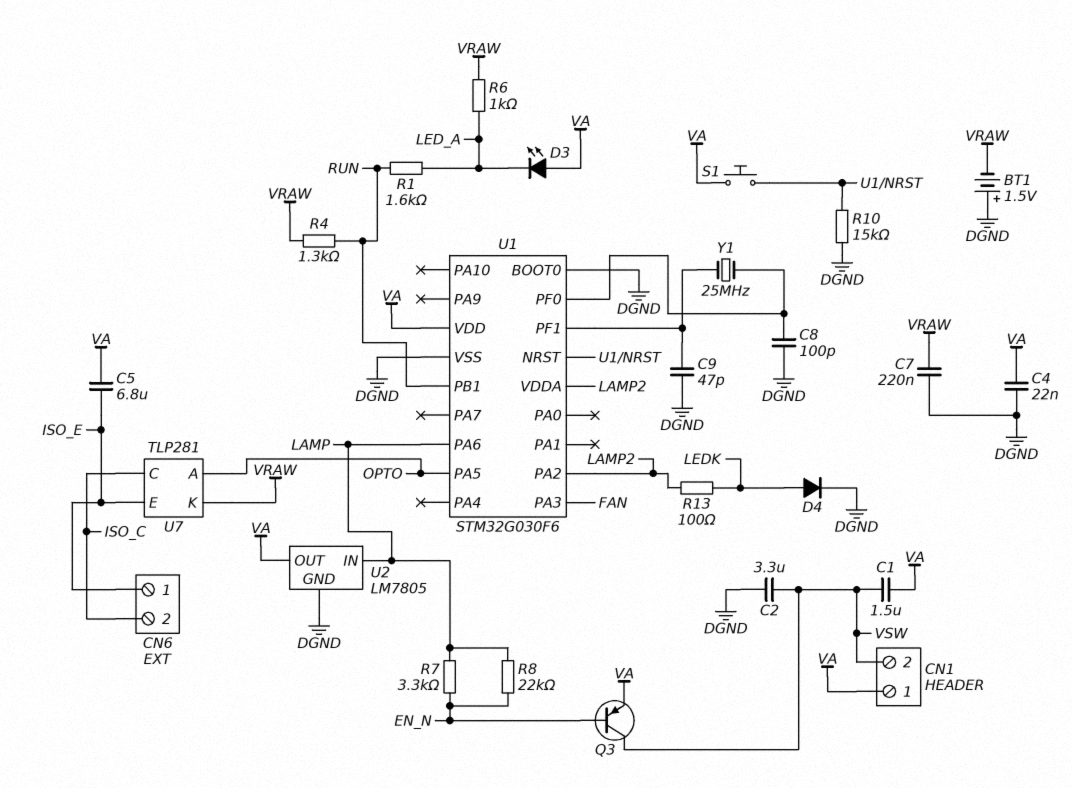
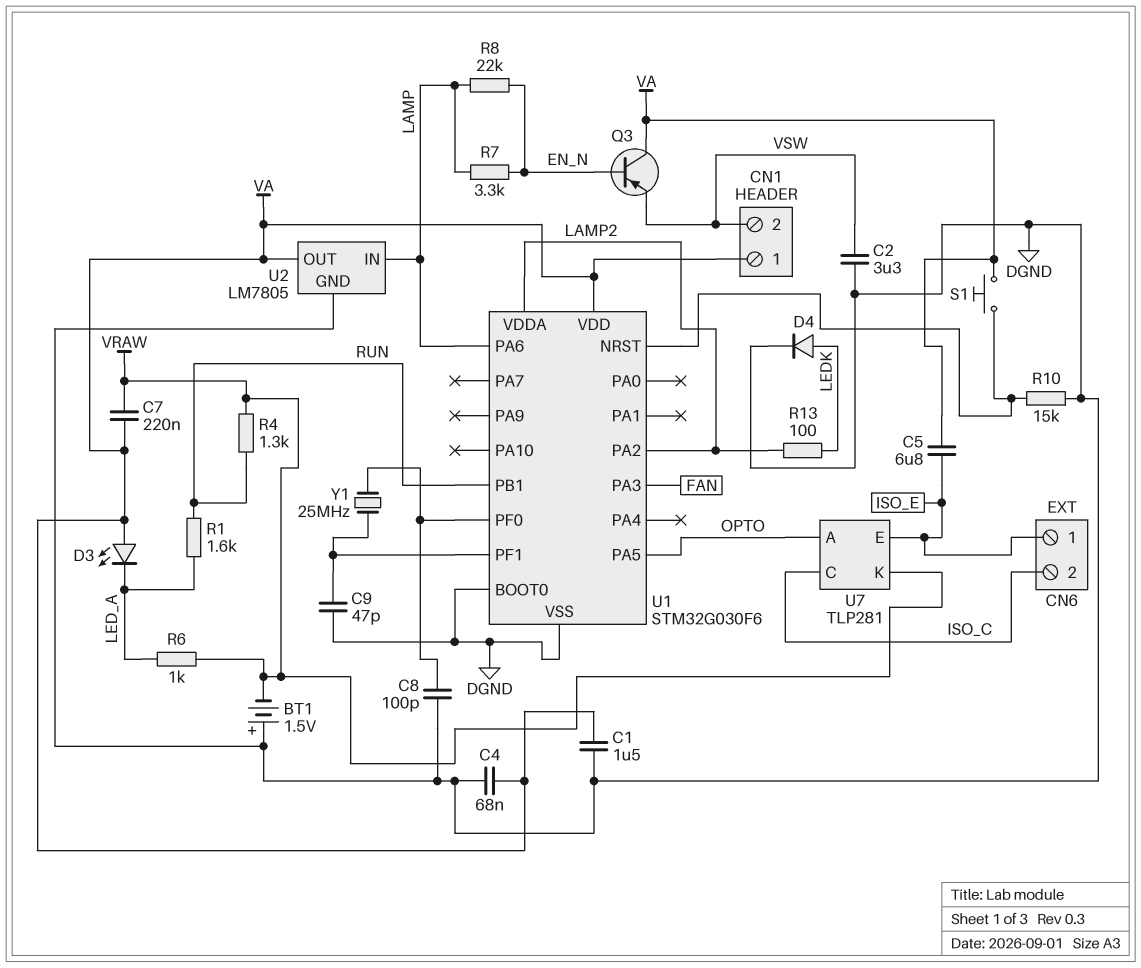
C1: 1.5uF (VA, VSW) -> 1.5uF (DGND, VA)
C4: 22nF (DGND, VA) -> 68nF (DGND, VA)
C7: 220nF (DGND, VRAW) -> 220nF (VA, VRAW)
Q3: PNP (B EN_N, C VSW, E VA) -> PNP (B EN_N, C VA, E VSW)

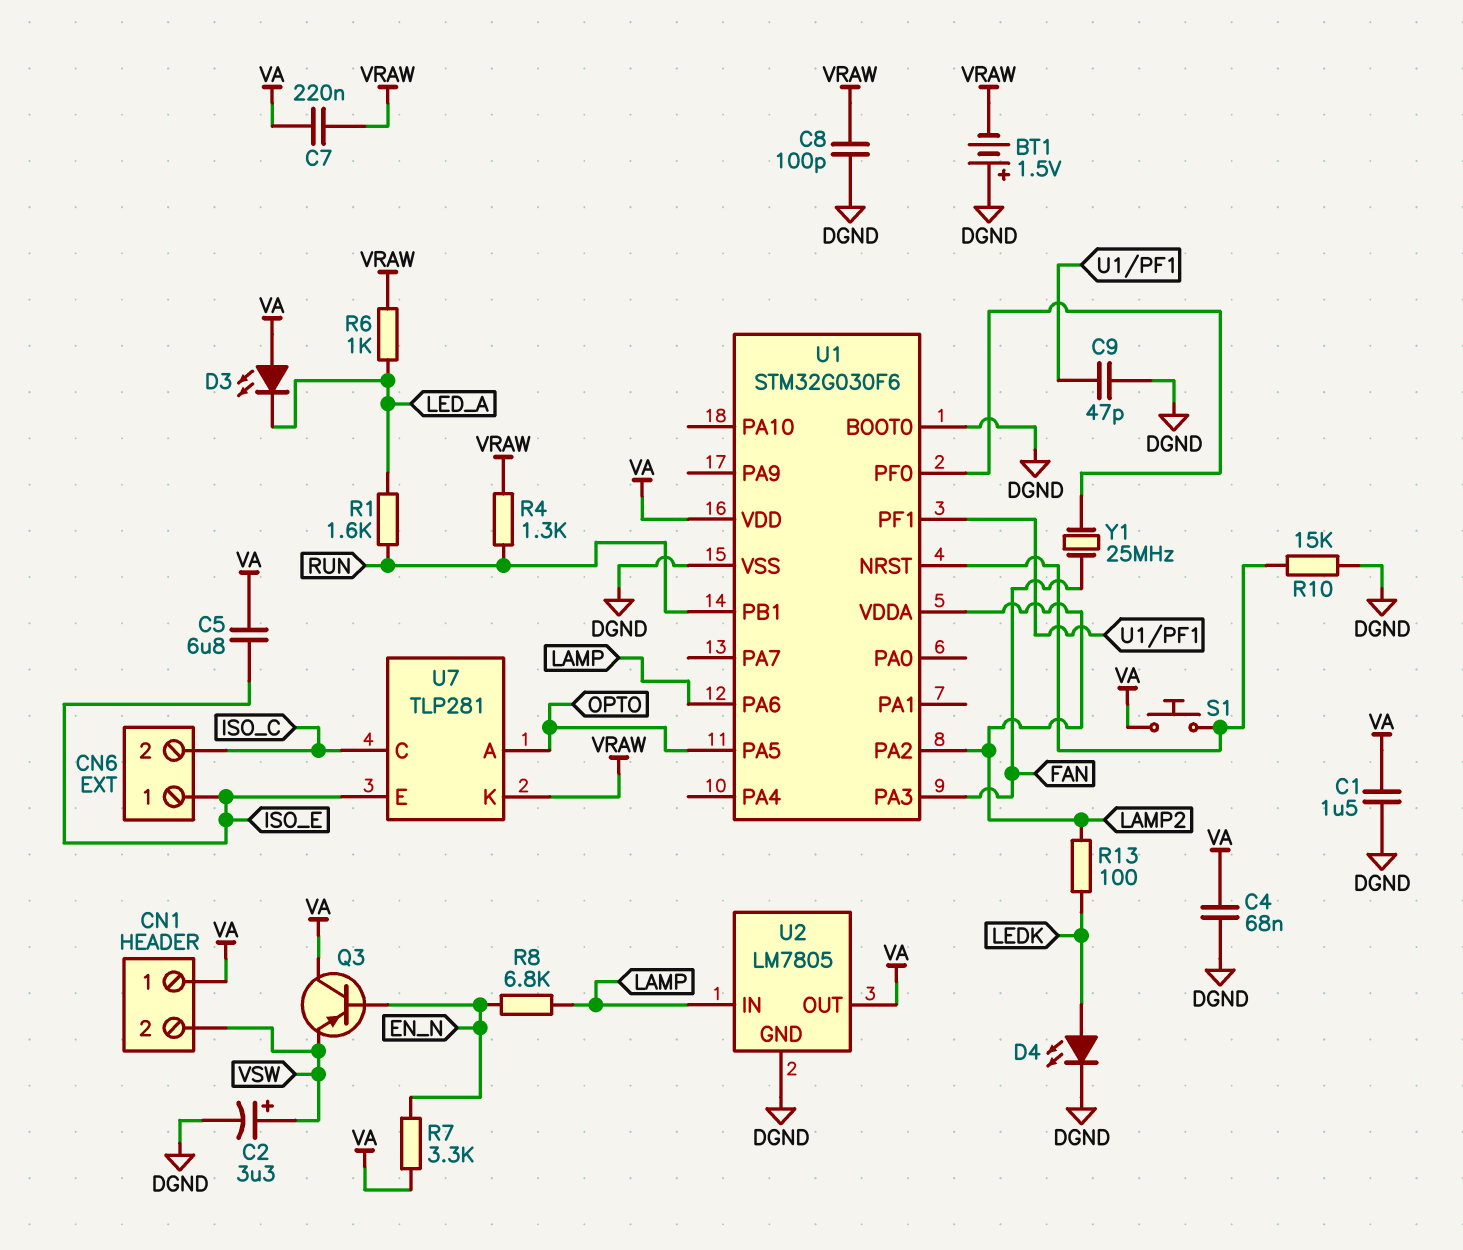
C2: 3.3uF (DGND, VSW) -> 3.3uF (plus VSW, minus DGND)
C8: 100pF (DGND, U1/PF0) -> 100pF (DGND, VRAW)
D4: diode (A LEDK, K DGND) -> LED (A LEDK, K DGND)
R7: 3.3k (EN_N, LAMP) -> 3.3k (EN_N, VA)
R8: 22k (EN_N, LAMP) -> 6.8k (EN_N, LAMP)
Y1: 25MHz (U1/PF0, U1/PF1) -> 25MHz (FAN, U1/PF0)

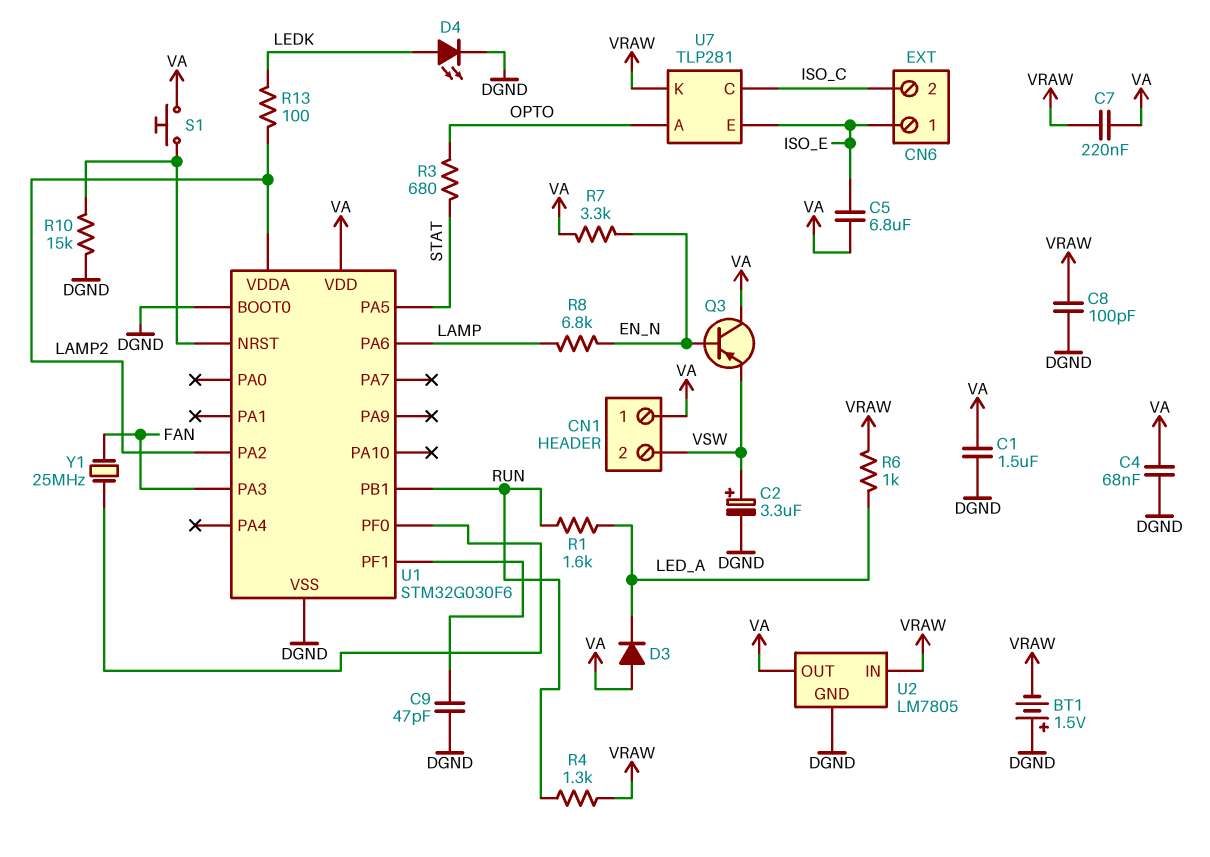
D3: LED (A VA, K LED_A) -> diode (A VA, K LED_A)
R3: none -> 680 (OPTO, STAT)
U1 pin PA5: OPTO -> STAT
U2 pin IN: LAMP -> VRAW

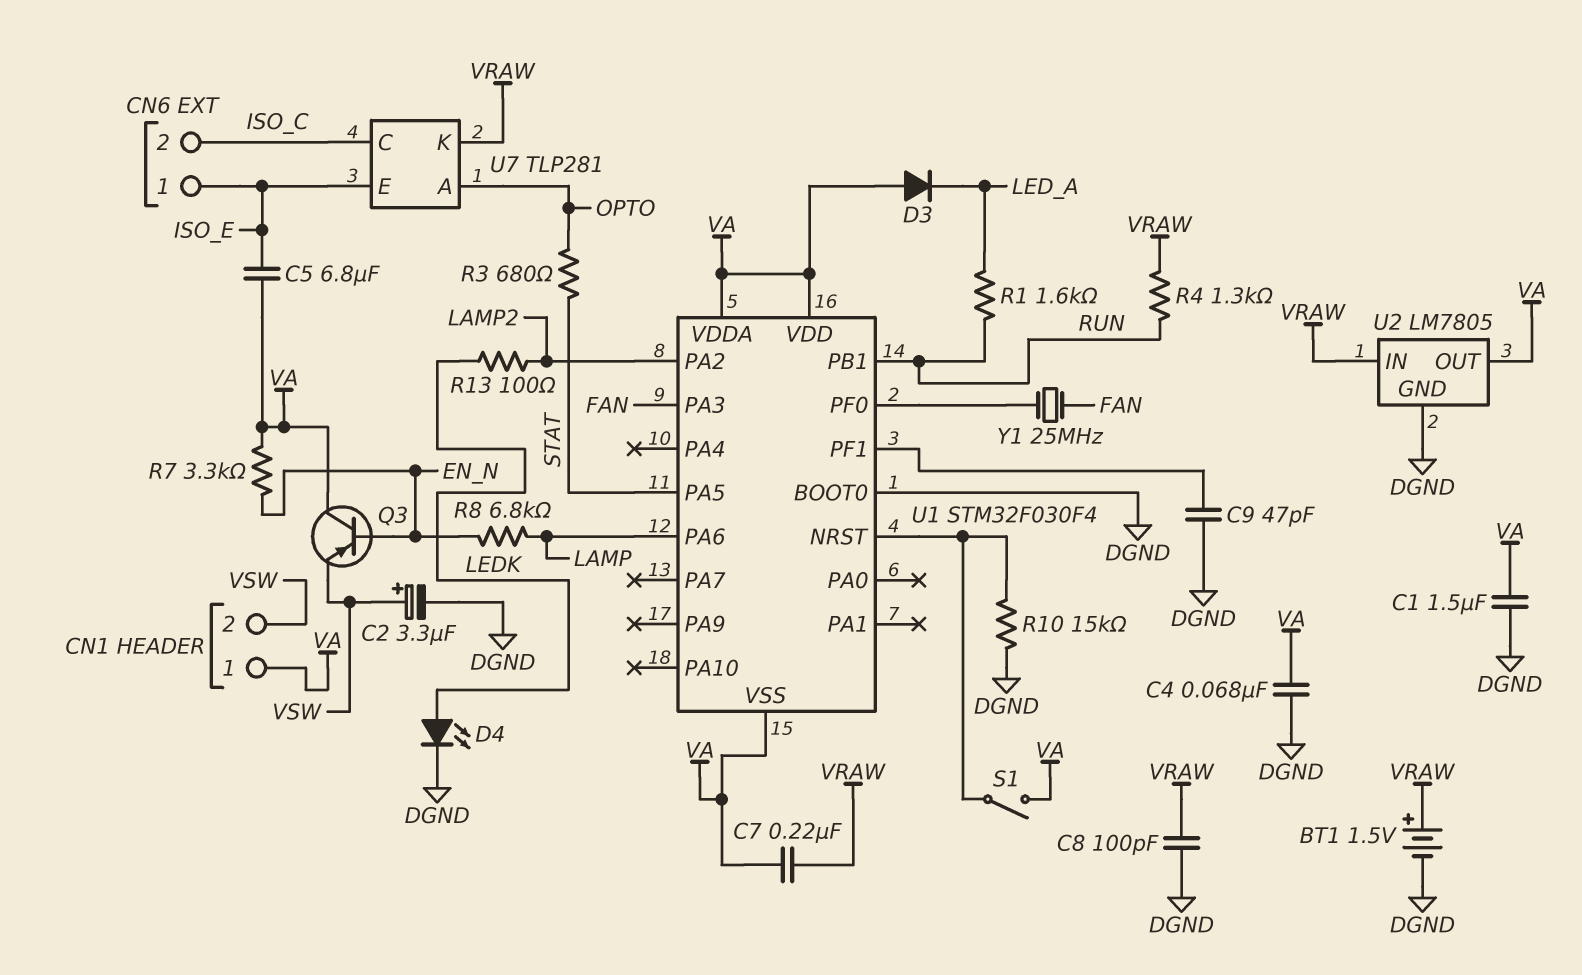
BT1: 1.5V (plus DGND, minus VRAW) -> 1.5V (plus VRAW, minus DGND)
R6: 1k (LED_A, VRAW) -> none
S1: button (U1/NRST, VA) -> switch (U1/NRST, VA)
U1: STM32G030F6 -> STM32F030F4
U1 pin VDDA: LAMP2 -> VA
U1 pin VSS: DGND -> VA

